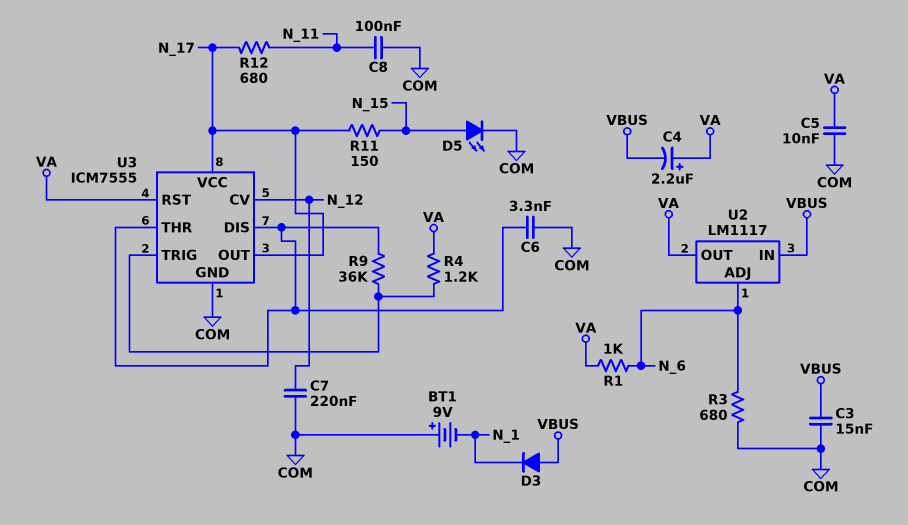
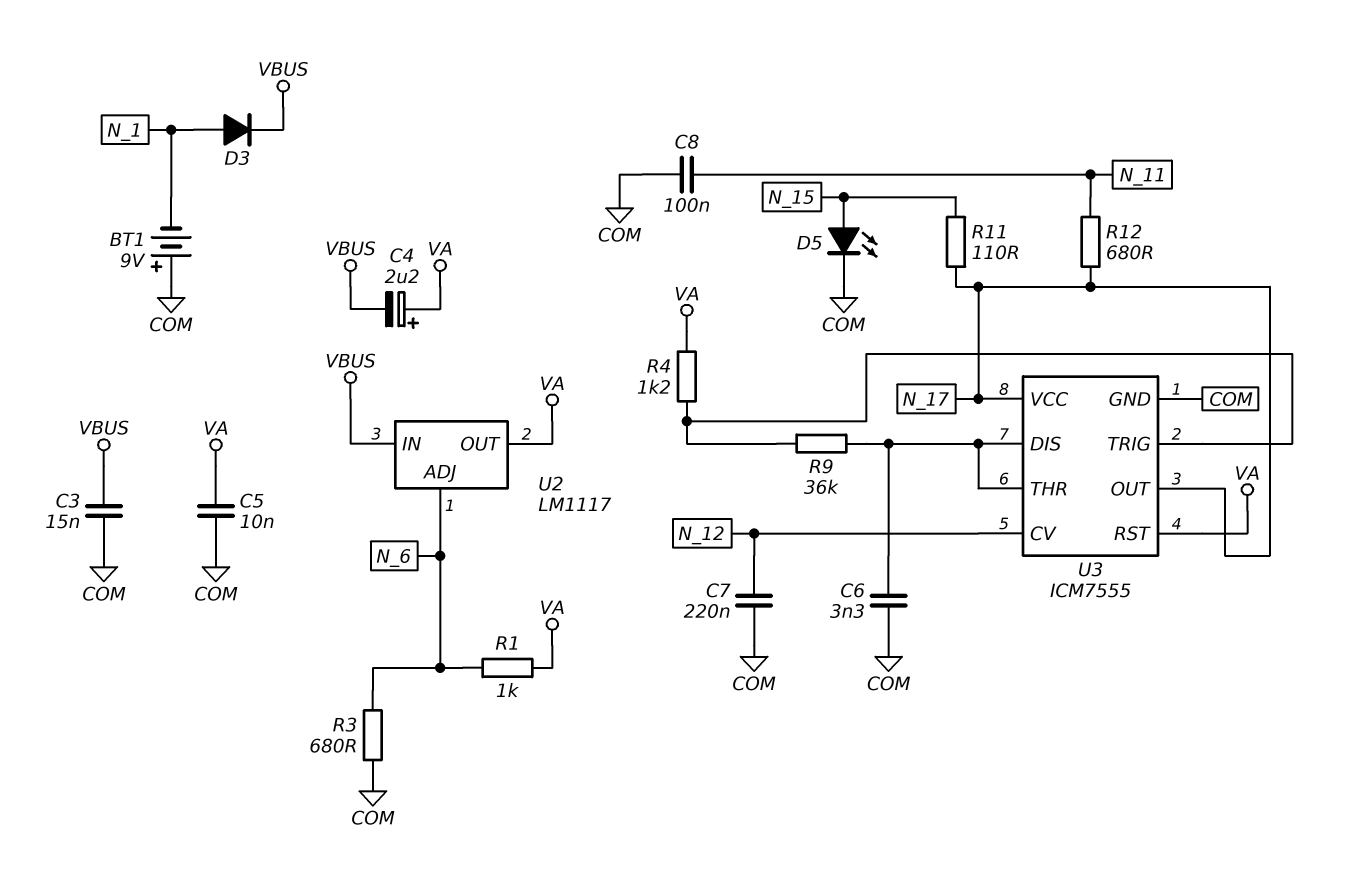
D3: diode (A VBUS, K N_1) -> diode (A N_1, K VBUS)
R11: 150 (N_15, N_17) -> 110 (N_15, N_17)

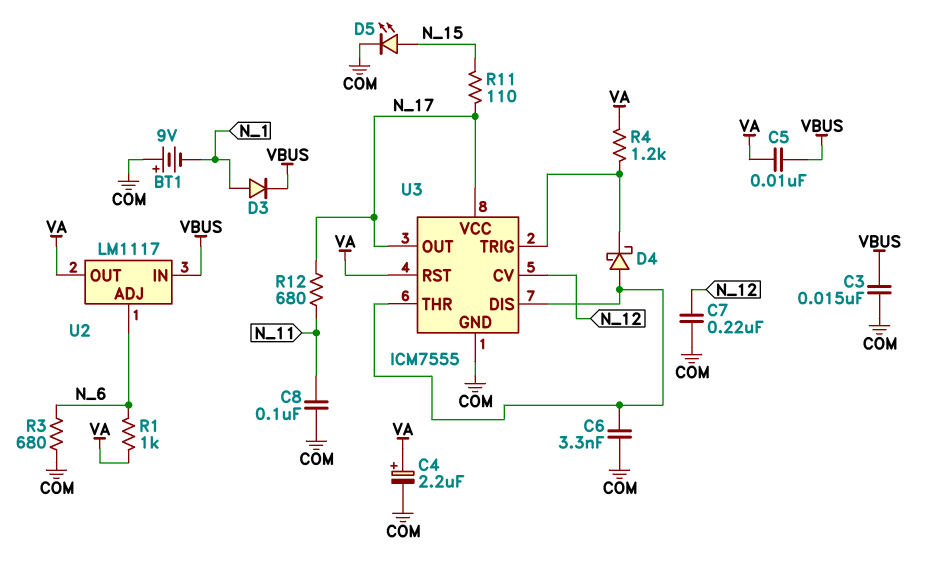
C4: 2.2uF (plus VA, minus VBUS) -> 2.2uF (plus VA, minus COM)
C5: 10nF (COM, VA) -> 10nF (VA, VBUS)
D4: none -> schottky (A U3/DIS, K U3/TRIG)
R9: 36k (U3/DIS, U3/TRIG) -> none

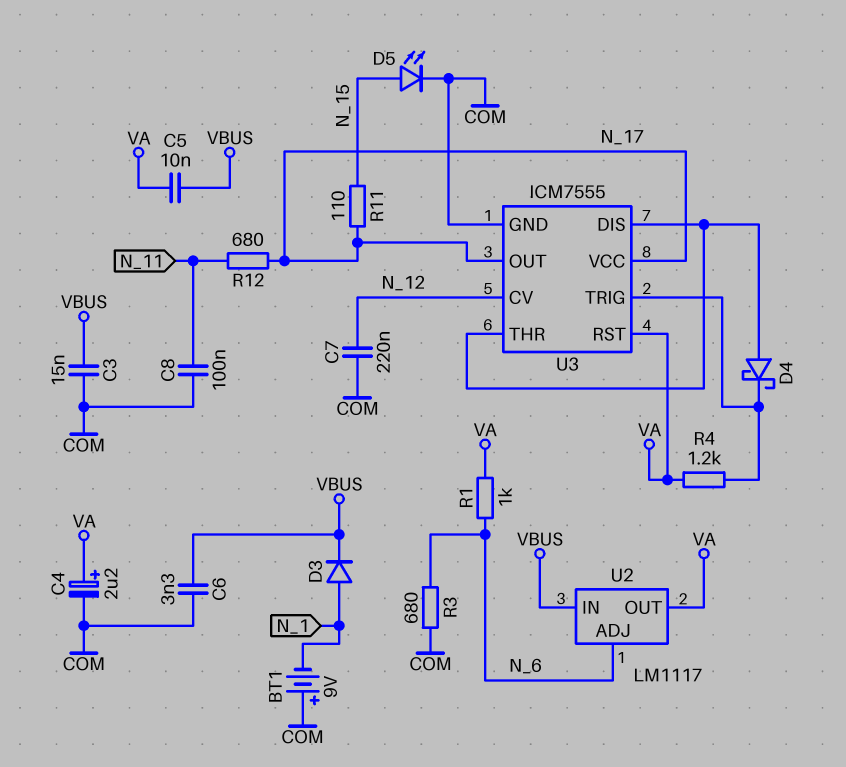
C6: 3.3nF (COM, U3/DIS) -> 3.3nF (COM, VBUS)

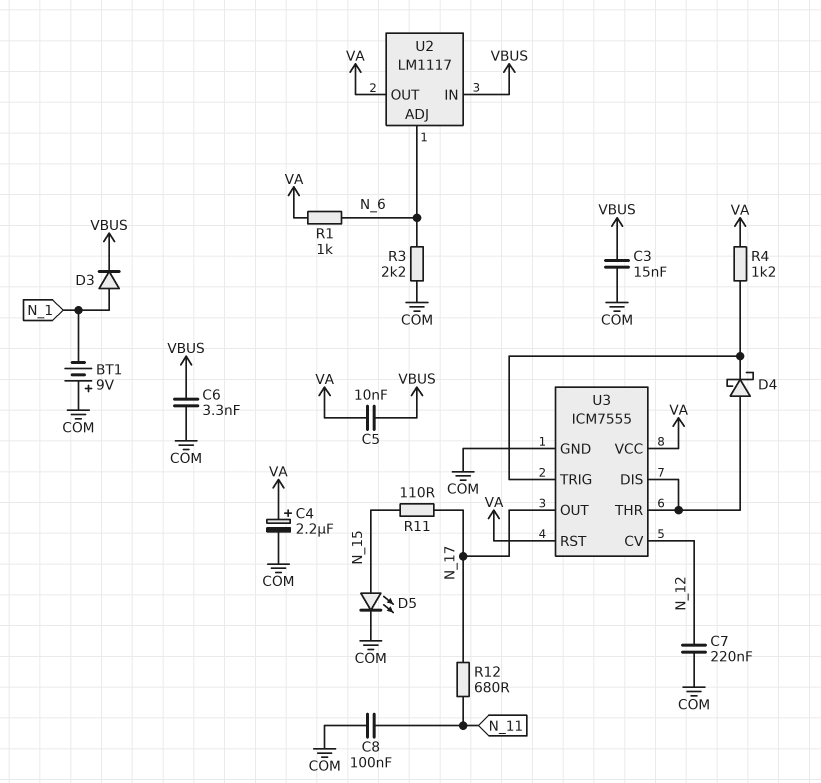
R3: 680 (COM, N_6) -> 2.2k (COM, N_6)
U3 pin VCC: N_17 -> VA

